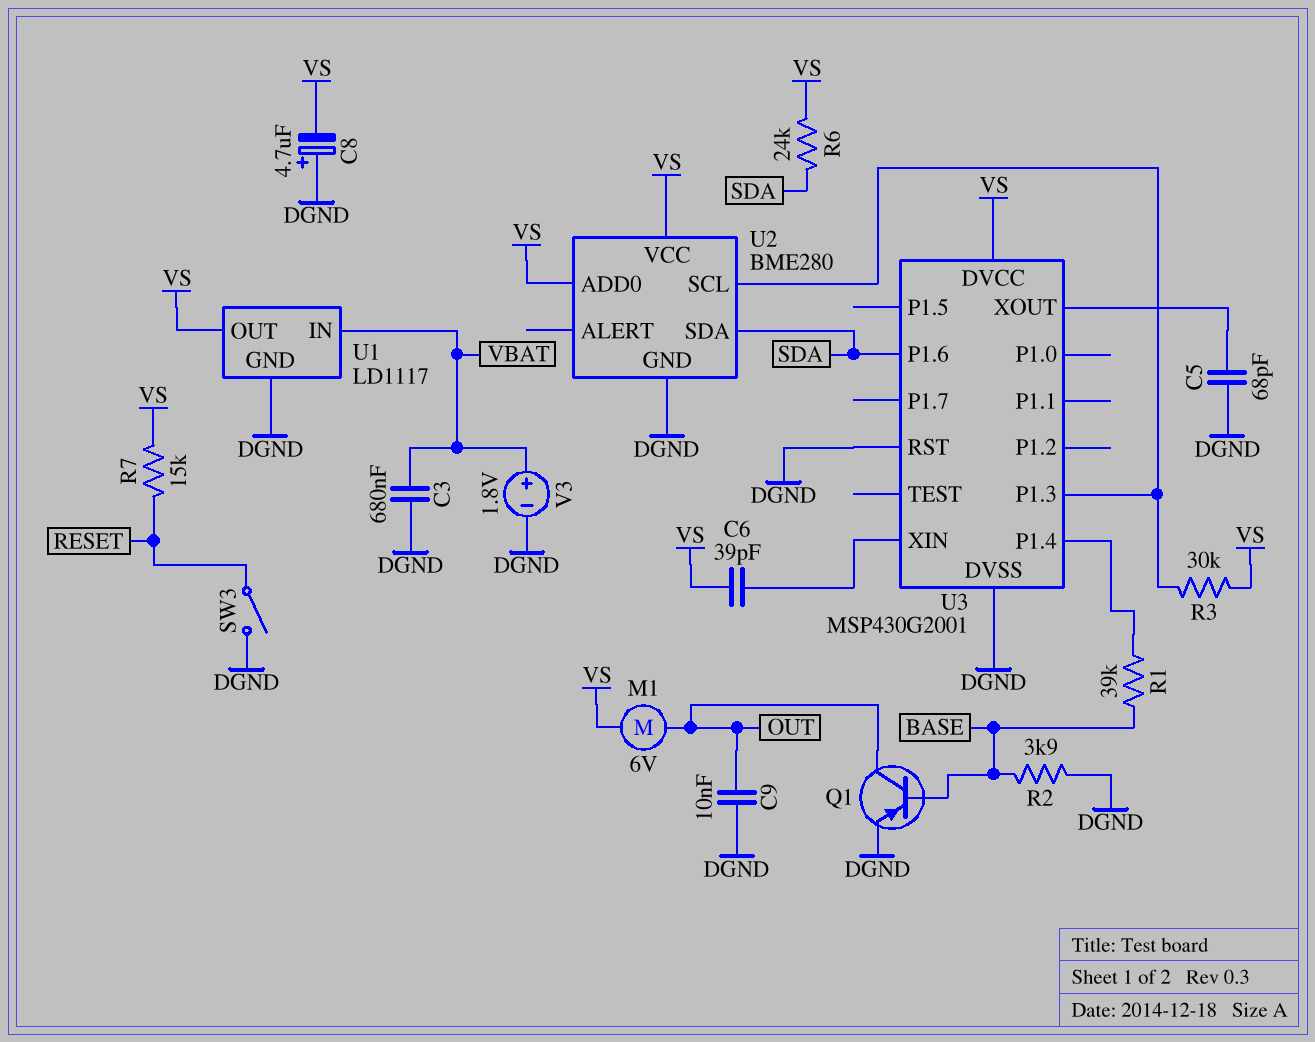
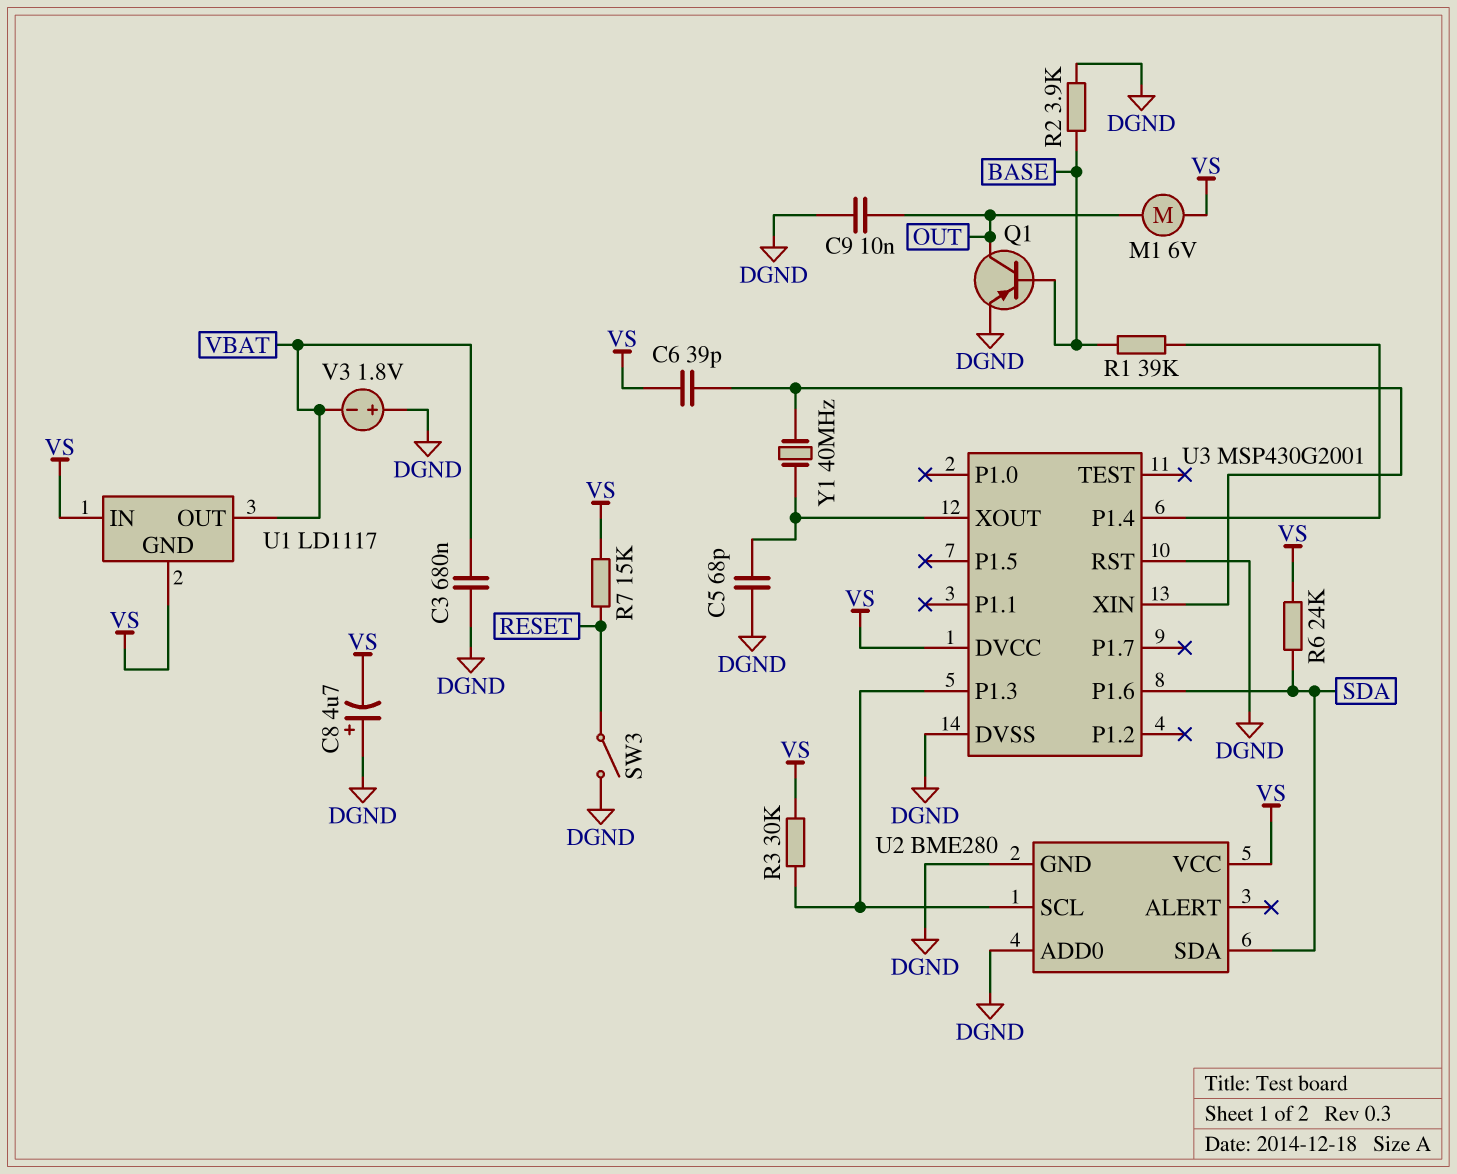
U1 pin GND: DGND -> VS
U1 pin IN: VBAT -> VS
U1 pin OUT: VS -> VBAT
U2 pin ADD0: VS -> DGND
V3: 1.8V (plus VBAT, minus DGND) -> 1.8V (plus DGND, minus VBAT)
Y1: none -> 40MHz (U3/XIN, U3/XOUT)

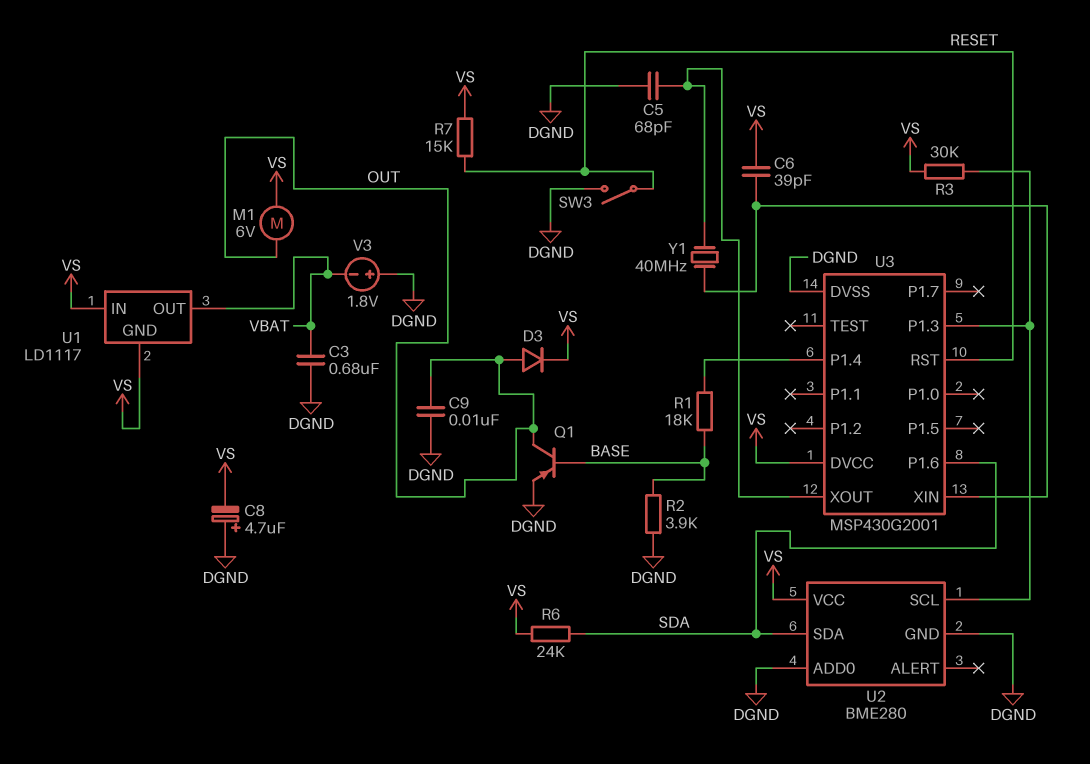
D3: none -> diode (A OUT, K VS)
R1: 39k (BASE, U3/P1.4) -> 18k (BASE, U3/P1.4)
U3 pin RST: DGND -> RESET

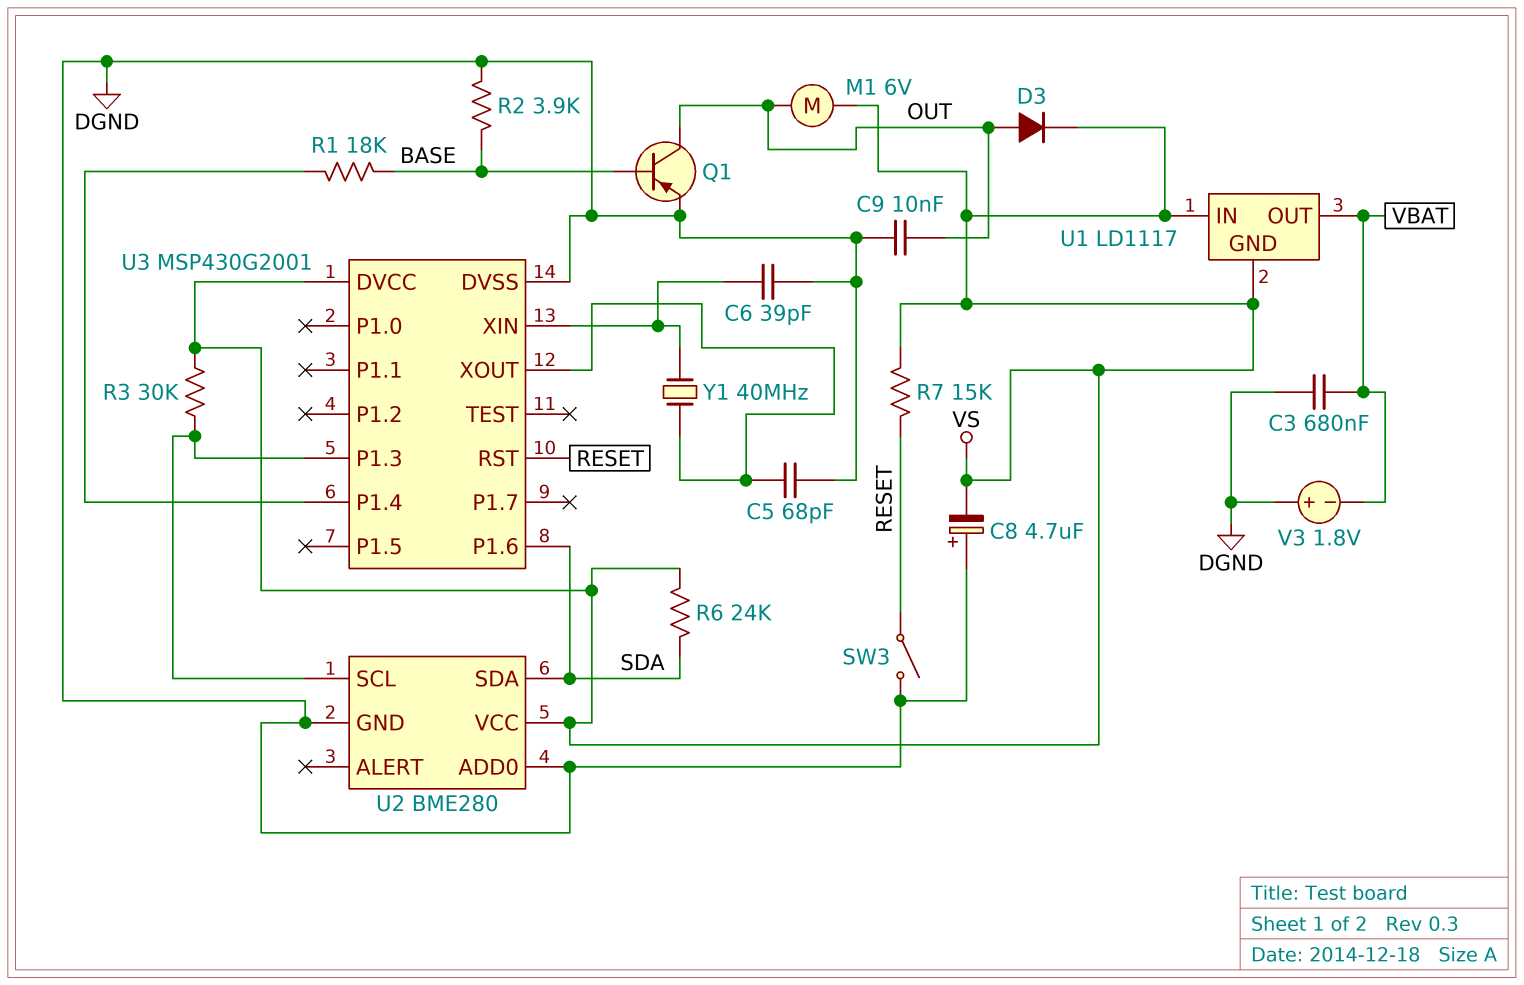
C6: 39pF (U3/XIN, VS) -> 39pF (DGND, U3/XIN)

